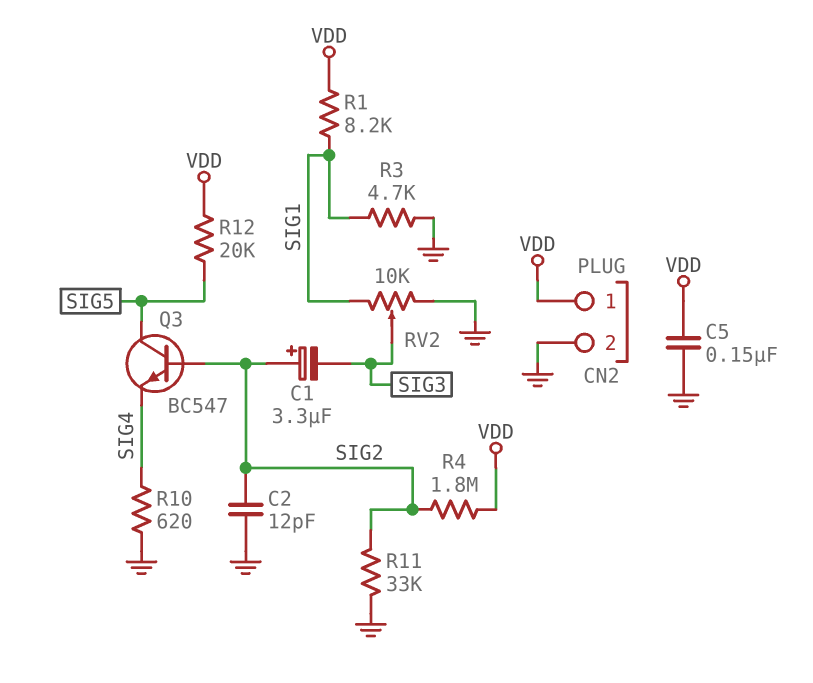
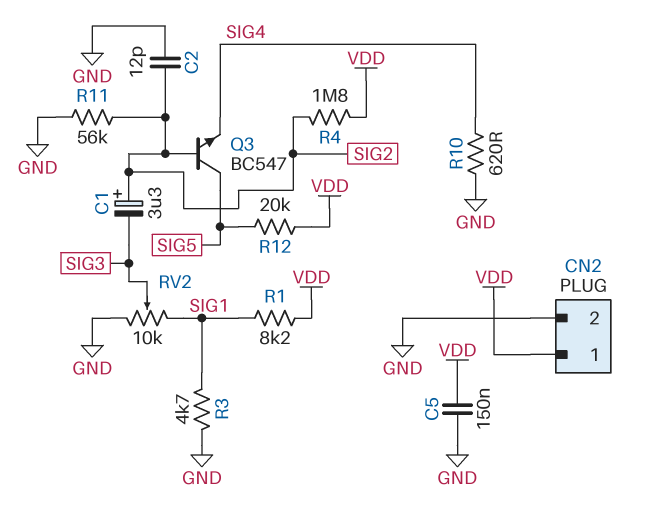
R11: 33k (GND, SIG2) -> 56k (GND, SIG2)

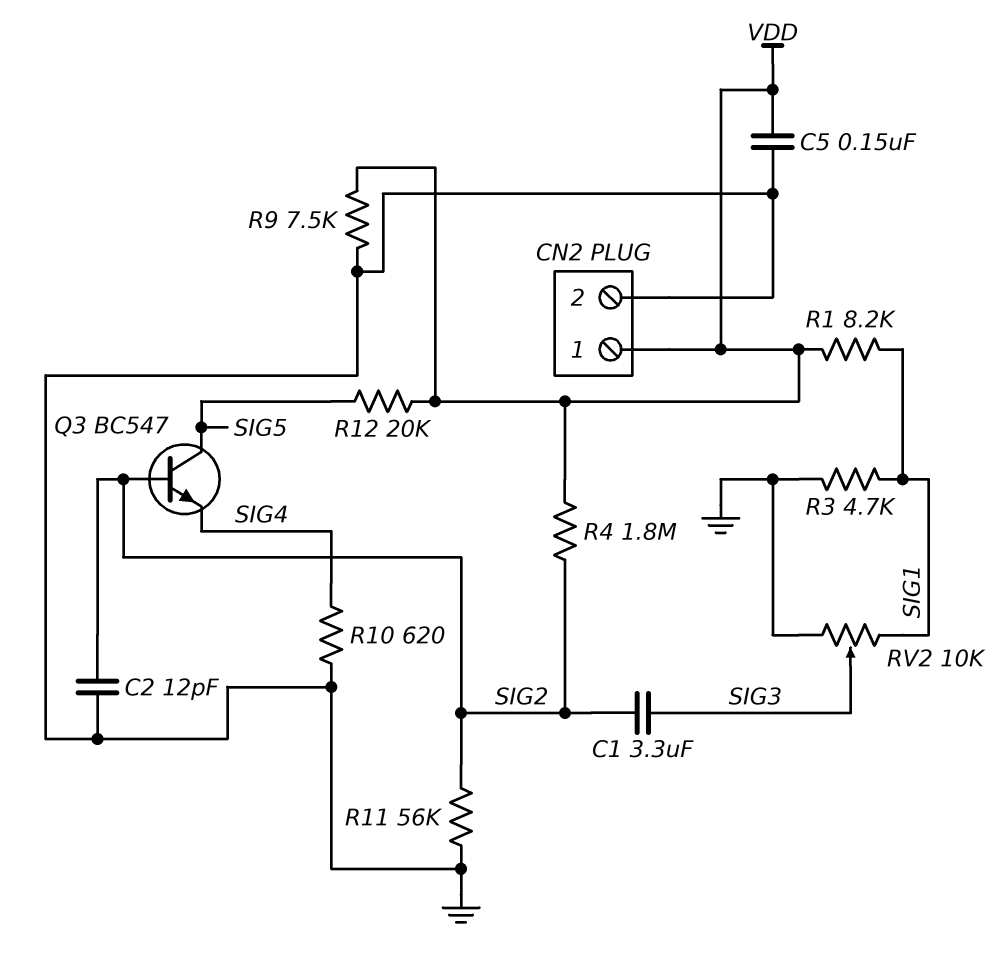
C1: 3.3uF (plus SIG2, minus SIG3) -> 3.3uF (SIG2, SIG3)
R9: none -> 7.5k (GND, VDD)

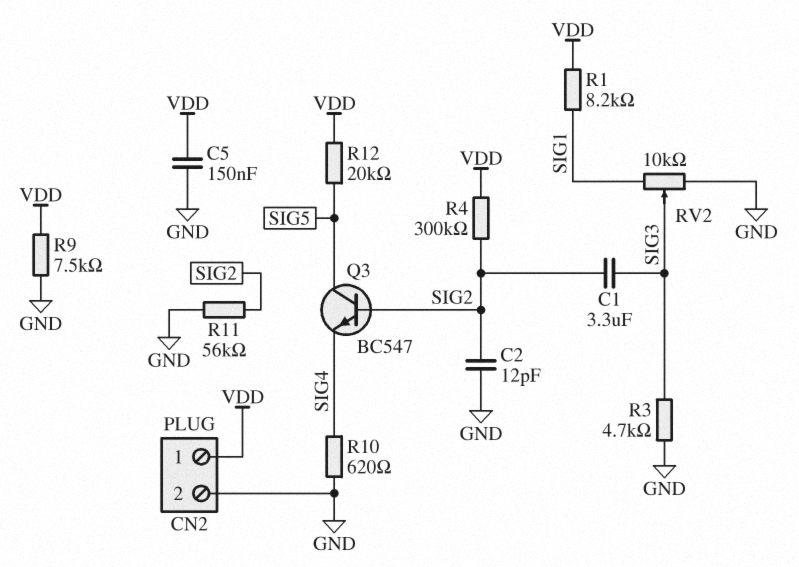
R3: 4.7k (GND, SIG1) -> 4.7k (GND, SIG3)
R4: 1.8M (SIG2, VDD) -> 300k (SIG2, VDD)

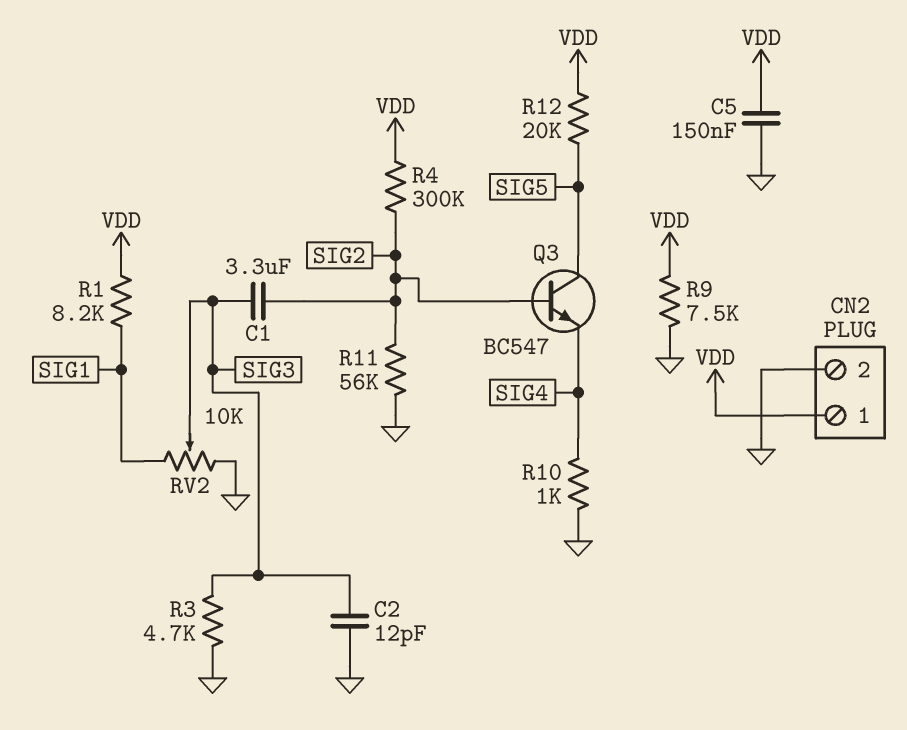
C2: 12pF (GND, SIG2) -> 12pF (GND, SIG3)
R10: 620 (GND, SIG4) -> 1k (GND, SIG4)

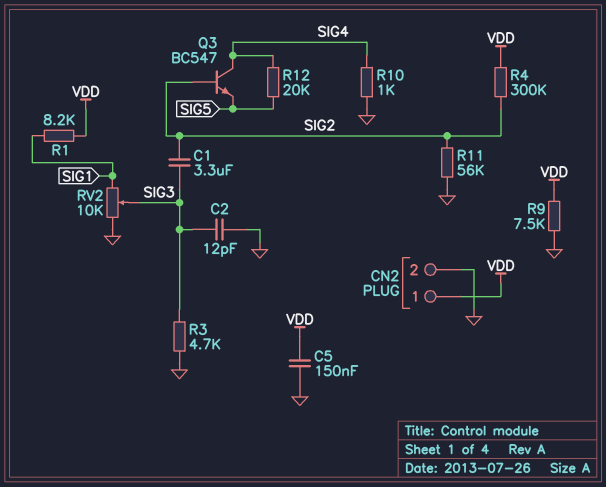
Q3: NPN BC547 (B SIG2, C SIG5, E SIG4) -> NPN BC547 (B SIG2, C SIG4, E SIG5)
R12: 20k (SIG5, VDD) -> 20k (SIG4, SIG5)

